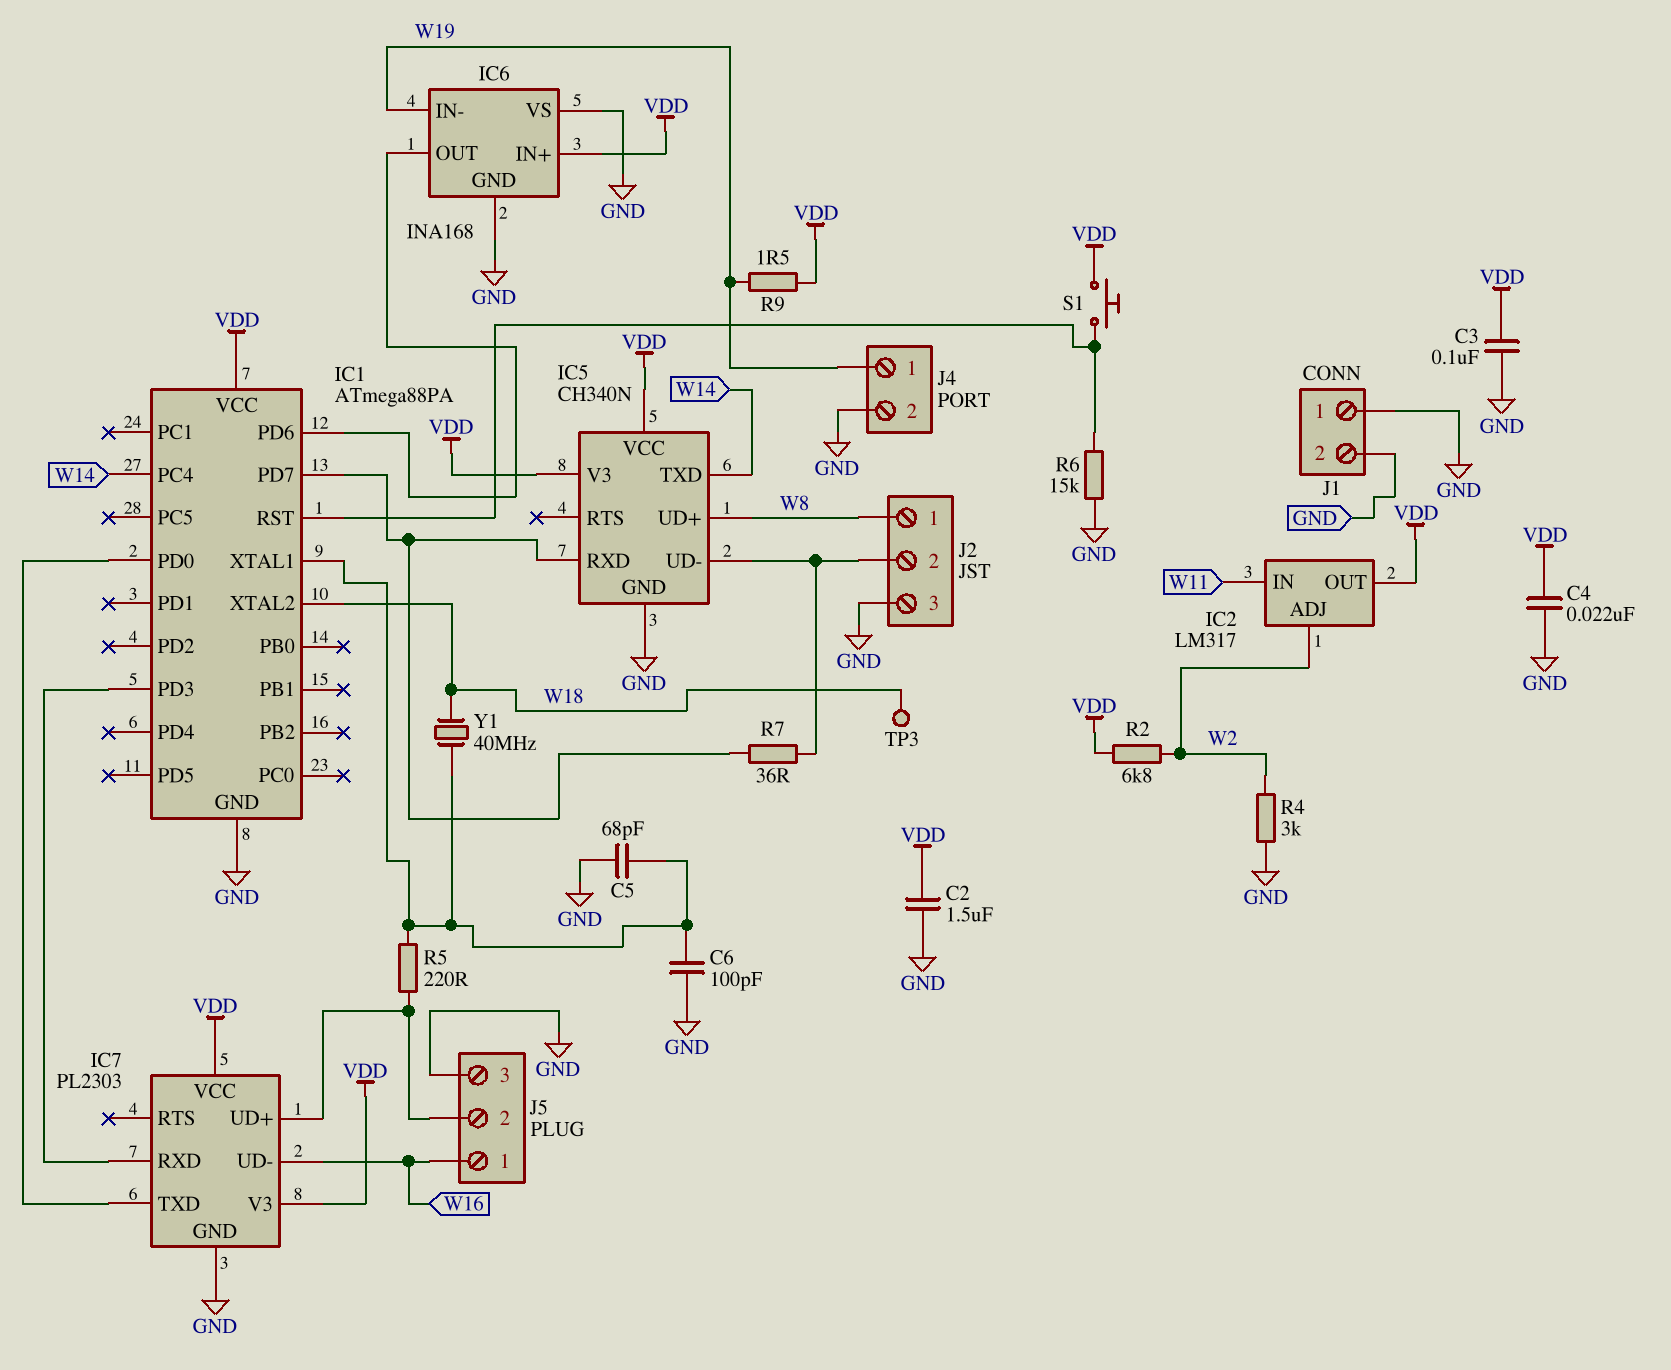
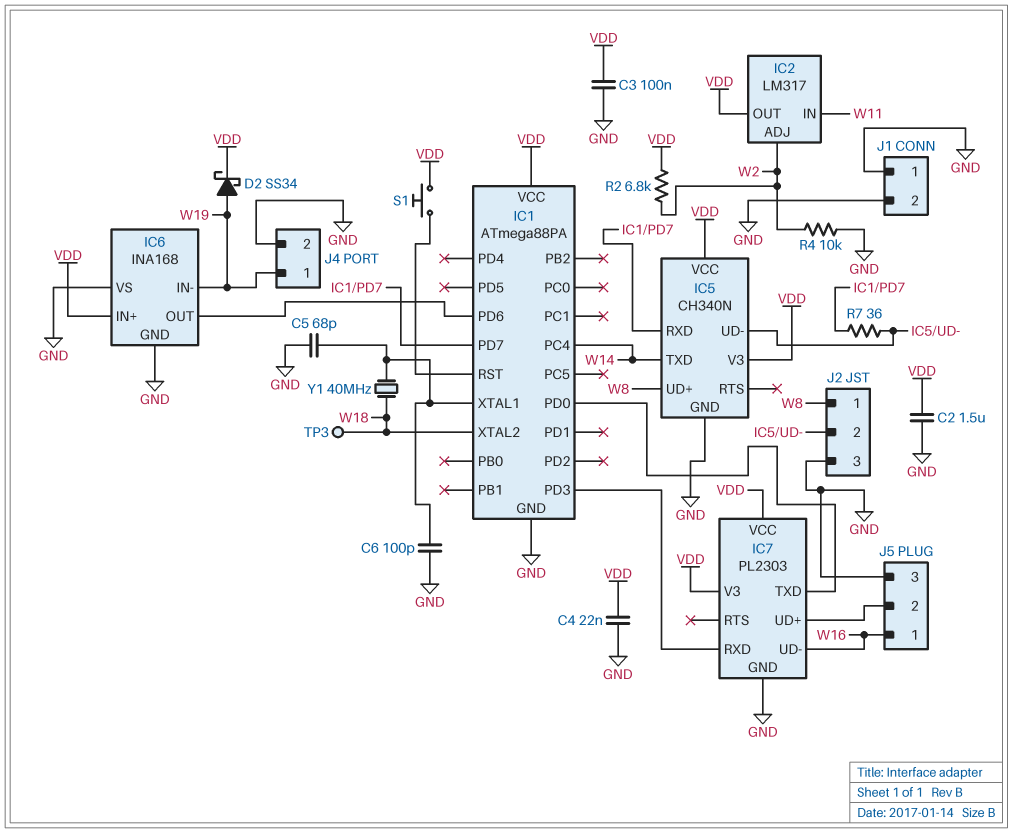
D2: none -> schottky SS34 (A W19, K VDD)
R4: 3k (GND, W2) -> 10k (GND, W2)
R5: 220 (IC1/XTAL1, IC7/UD+) -> none
R6: 15k (GND, IC1/RST) -> none
R9: 1.5 (VDD, W19) -> none

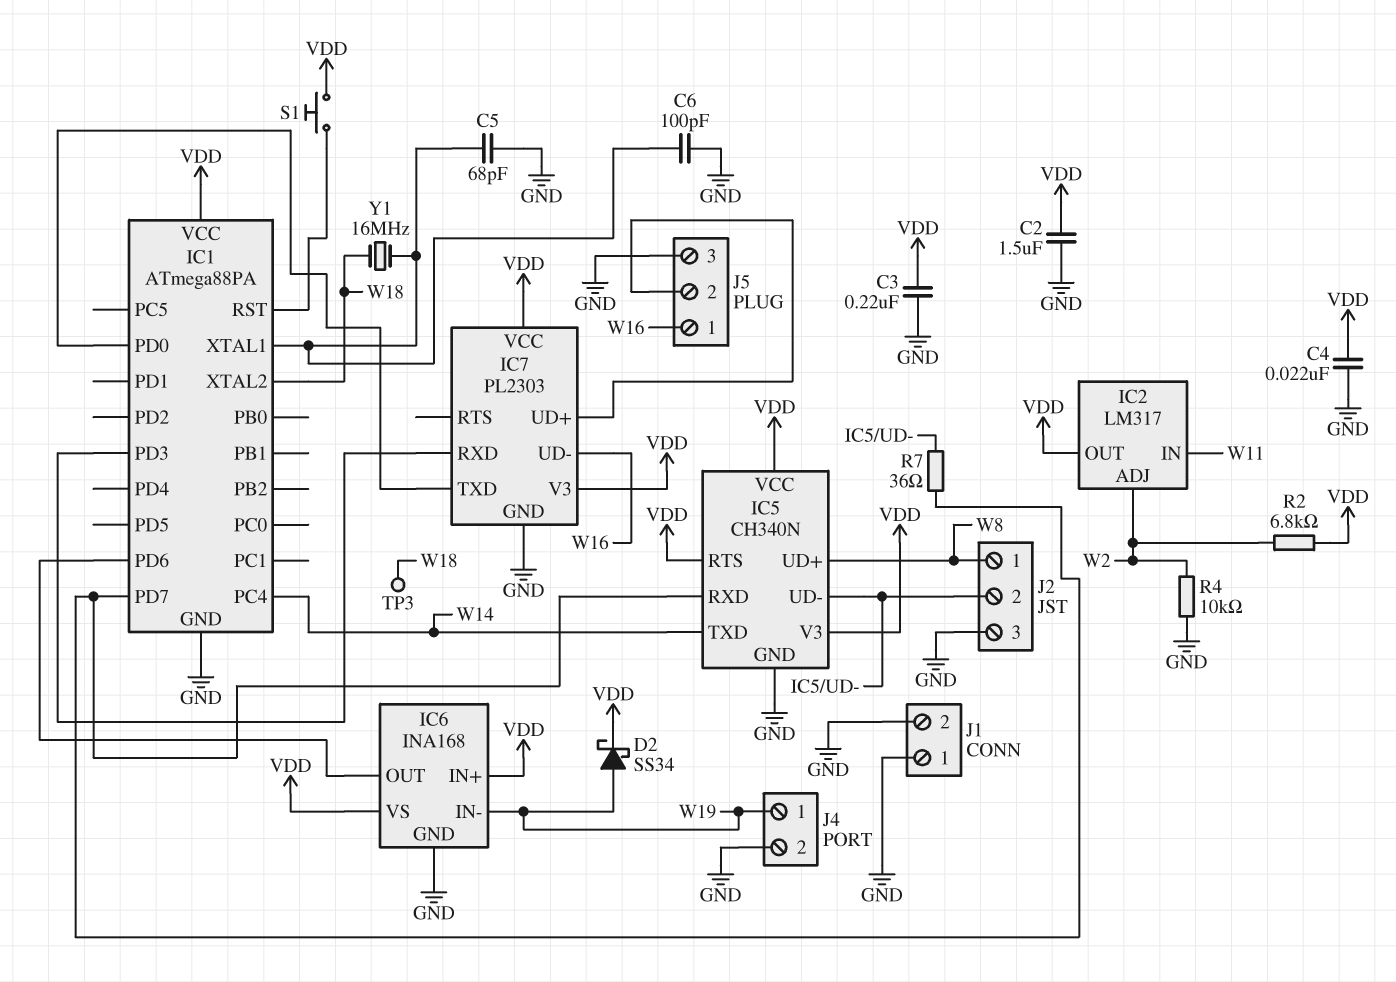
C3: 100nF (GND, VDD) -> 220nF (GND, VDD)
IC5 pin RTS: none -> VDD
IC6 pin VS: GND -> VDD
Y1: 40MHz (IC1/XTAL1, W18) -> 16MHz (IC1/XTAL1, W18)

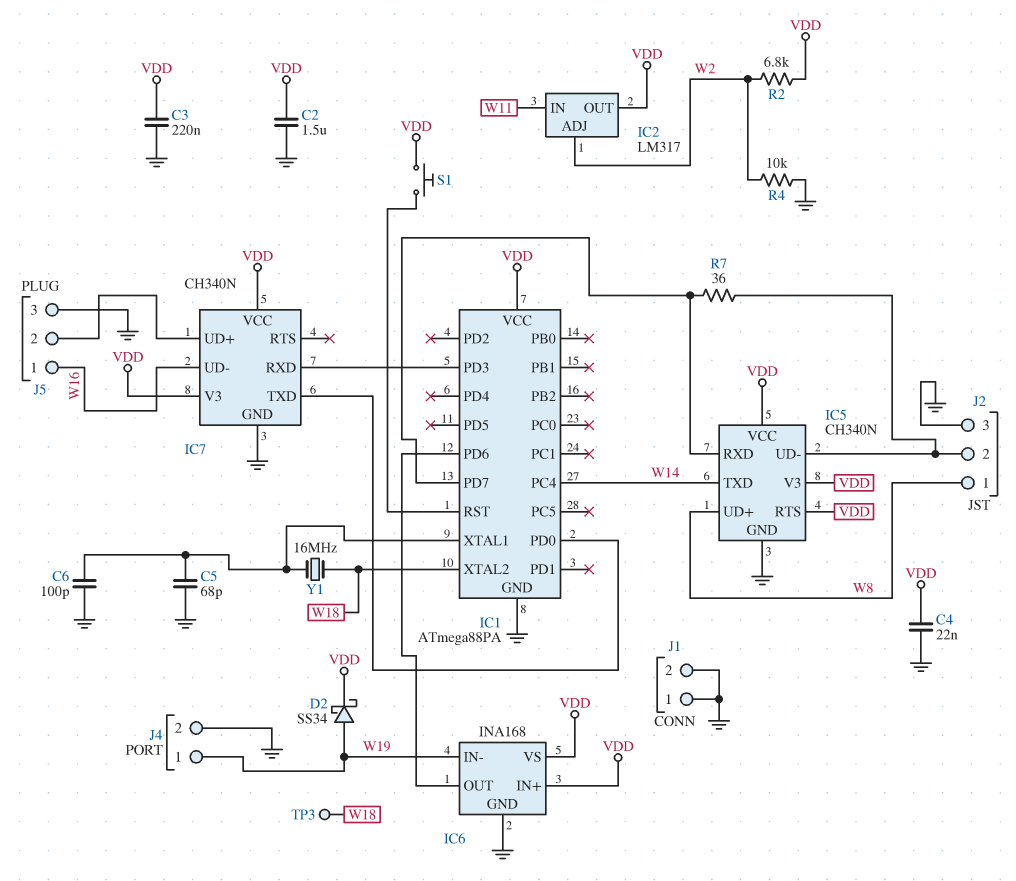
IC7: PL2303 -> CH340N

